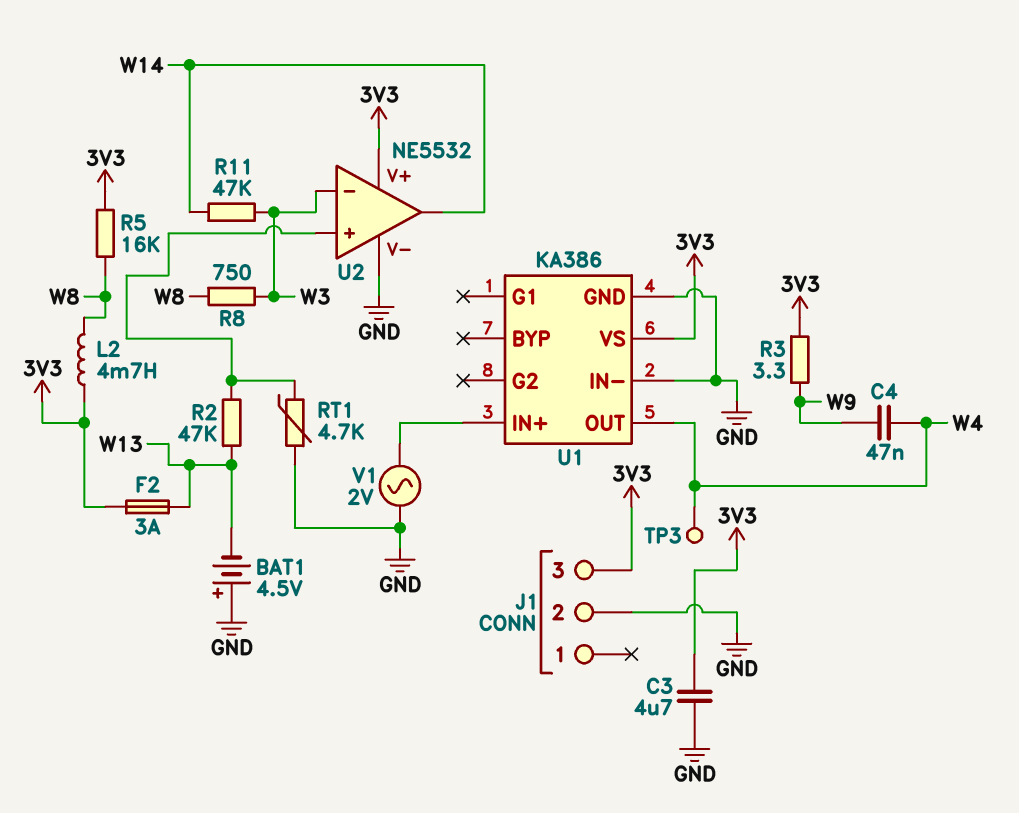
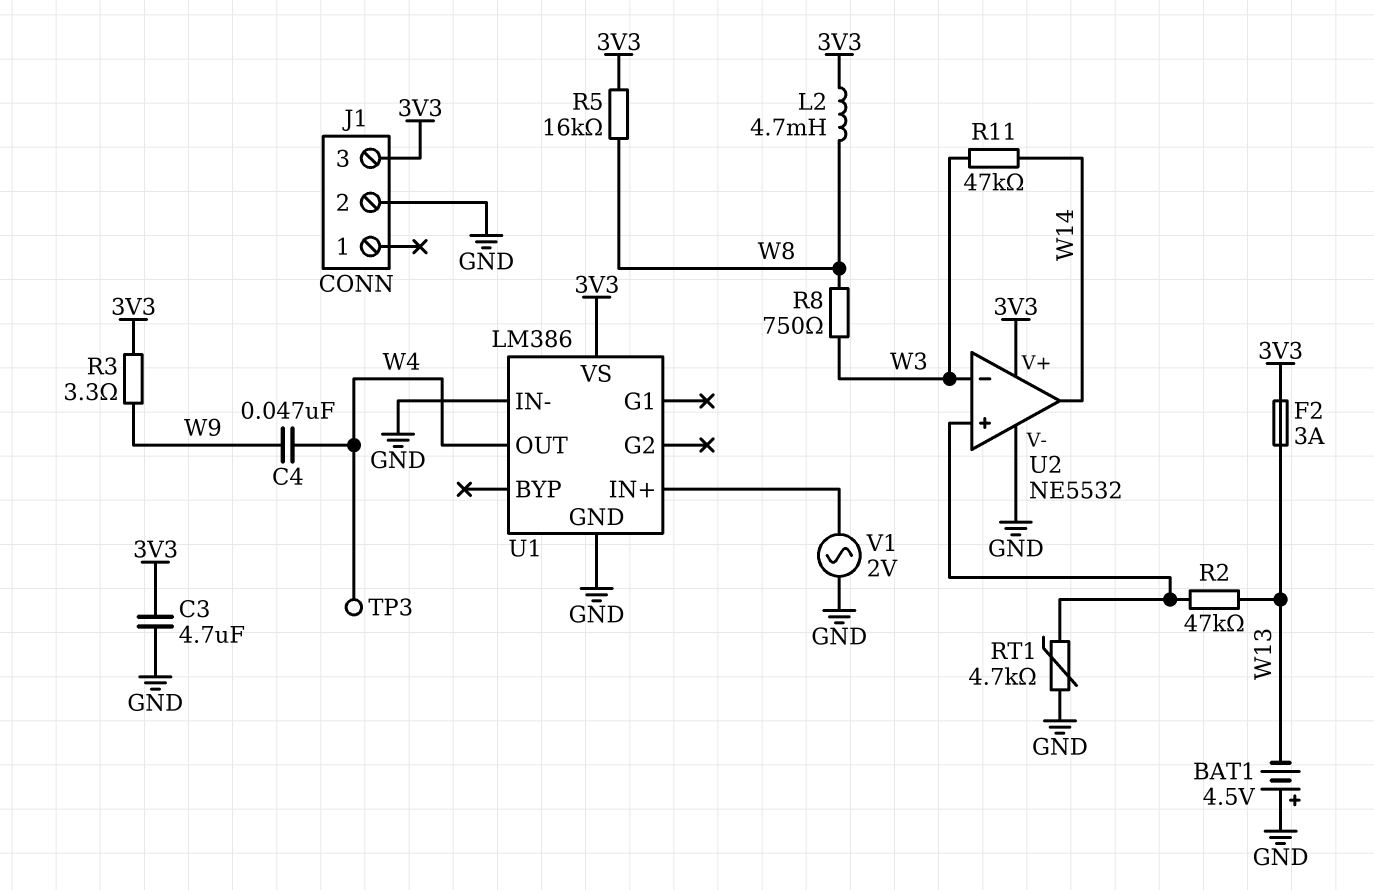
U1: KA386 -> LM386

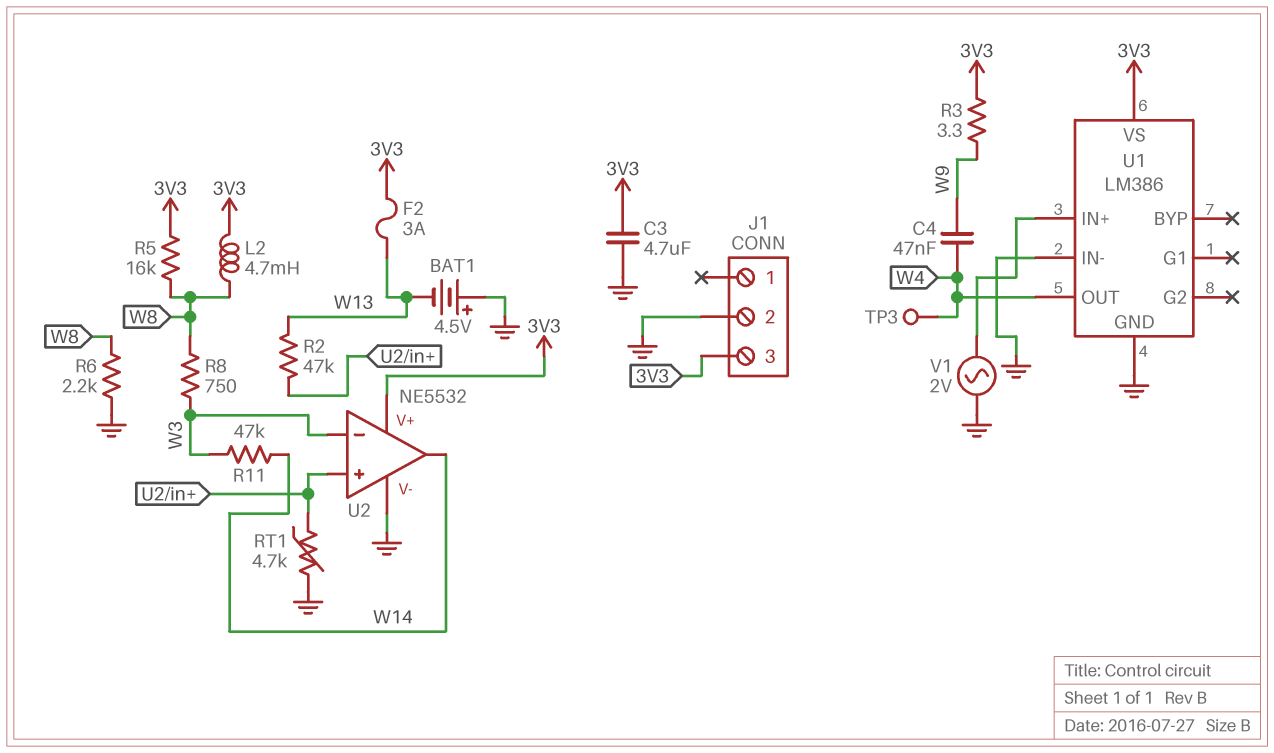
R6: none -> 2.2k (GND, W8)

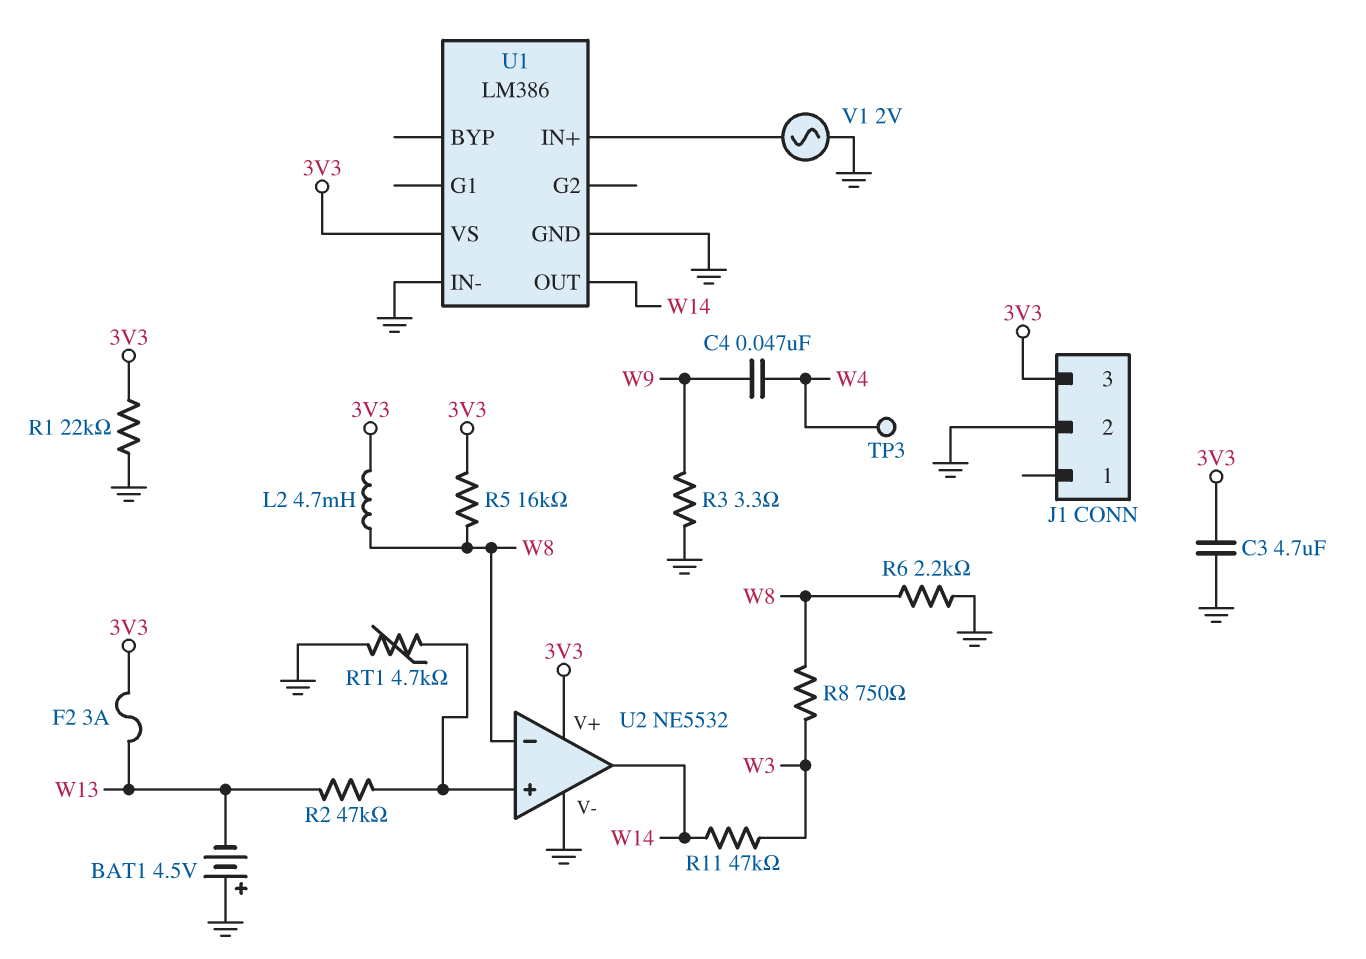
R1: none -> 22k (3V3, GND)
R3: 3.3 (3V3, W9) -> 3.3 (GND, W9)
U1 pin OUT: W4 -> W14
U2 pin in-: W3 -> W8

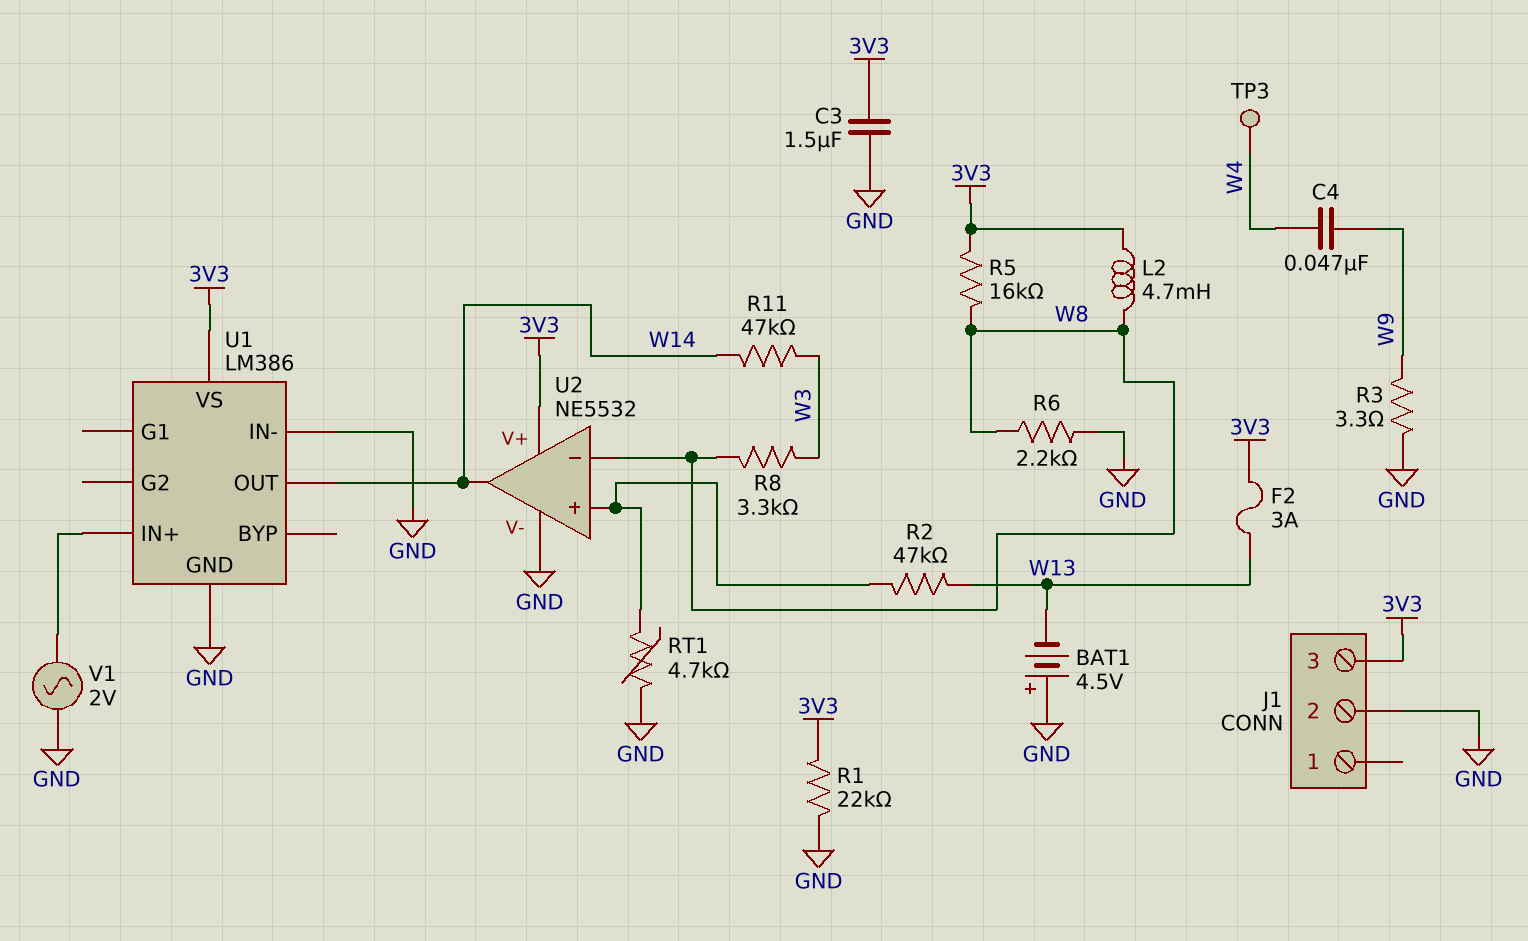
C3: 4.7uF (3V3, GND) -> 1.5uF (3V3, GND)
R8: 750 (W3, W8) -> 3.3k (W3, W8)

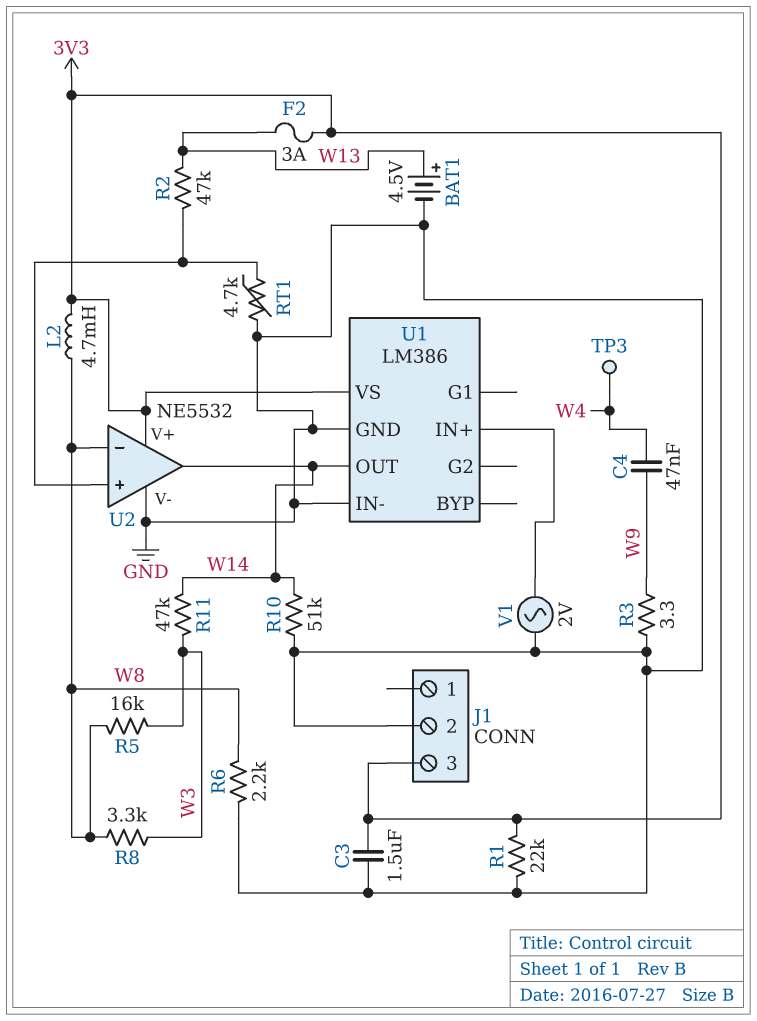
BAT1: 4.5V (plus GND, minus W13) -> 4.5V (plus W13, minus GND)
R5: 16k (3V3, W8) -> 16k (W3, W8)
R10: none -> 51k (GND, W14)

